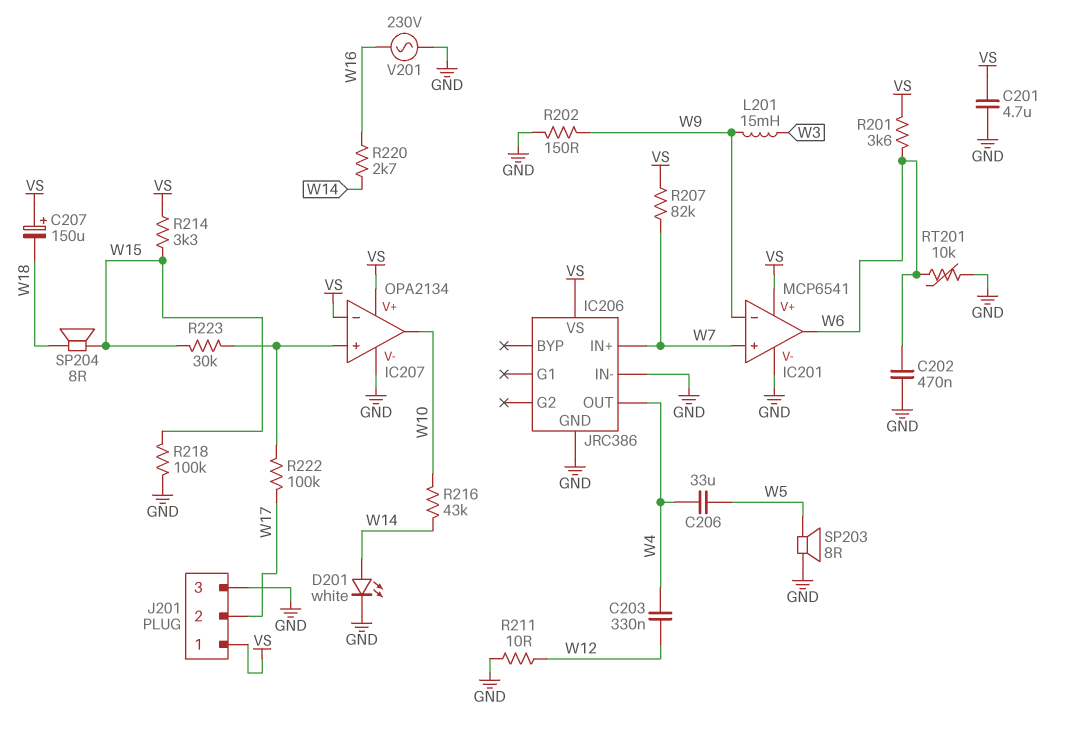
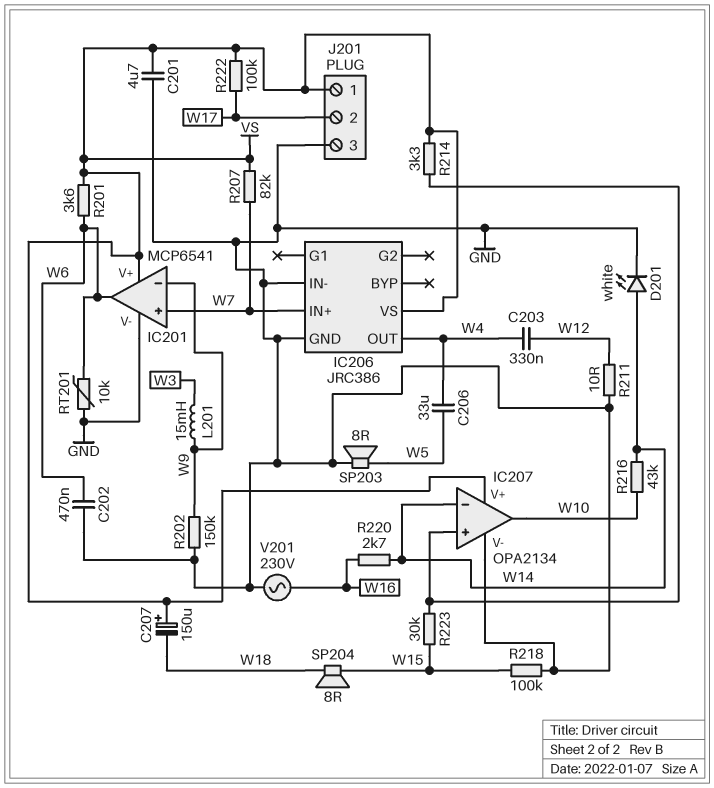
IC207 pin in-: VS -> W14
R202: 150 (GND, W9) -> 150k (GND, W9)
R214: 3.3k (VS, W15) -> 3.3k (IC207/in+, VS)
R222: 100k (IC207/in+, W17) -> 100k (VS, W17)

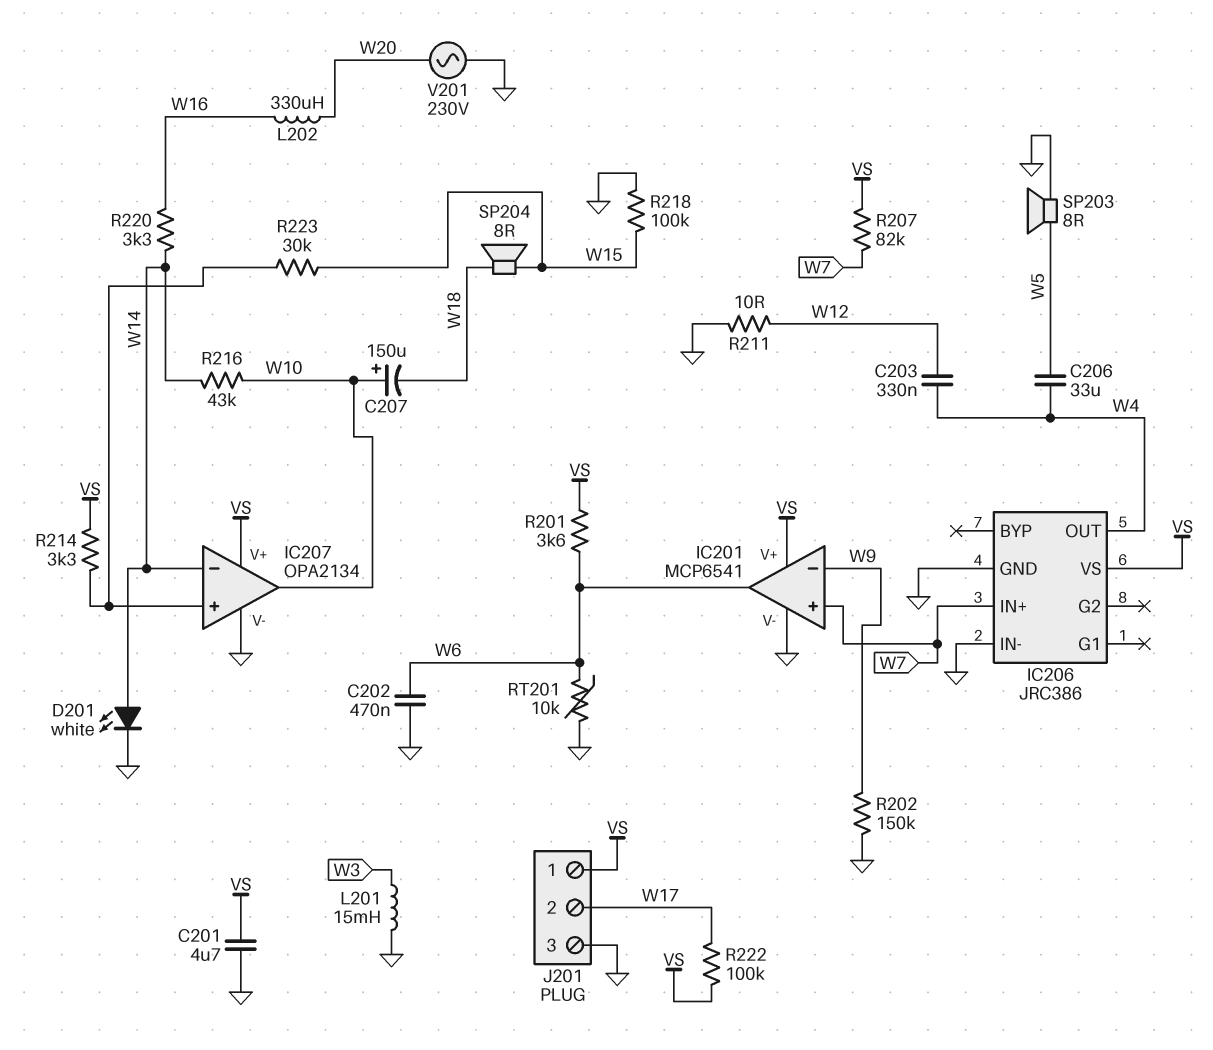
C207: 150uF (plus VS, minus W18) -> 150uF (plus W10, minus W18)
L201: 15mH (W3, W9) -> 15mH (GND, W3)
L202: none -> 330uH (W16, W20)
R220: 2.7k (W14, W16) -> 3.3k (W14, W16)
V201: AC 230V (GND, W16) -> AC 230V (GND, W20)

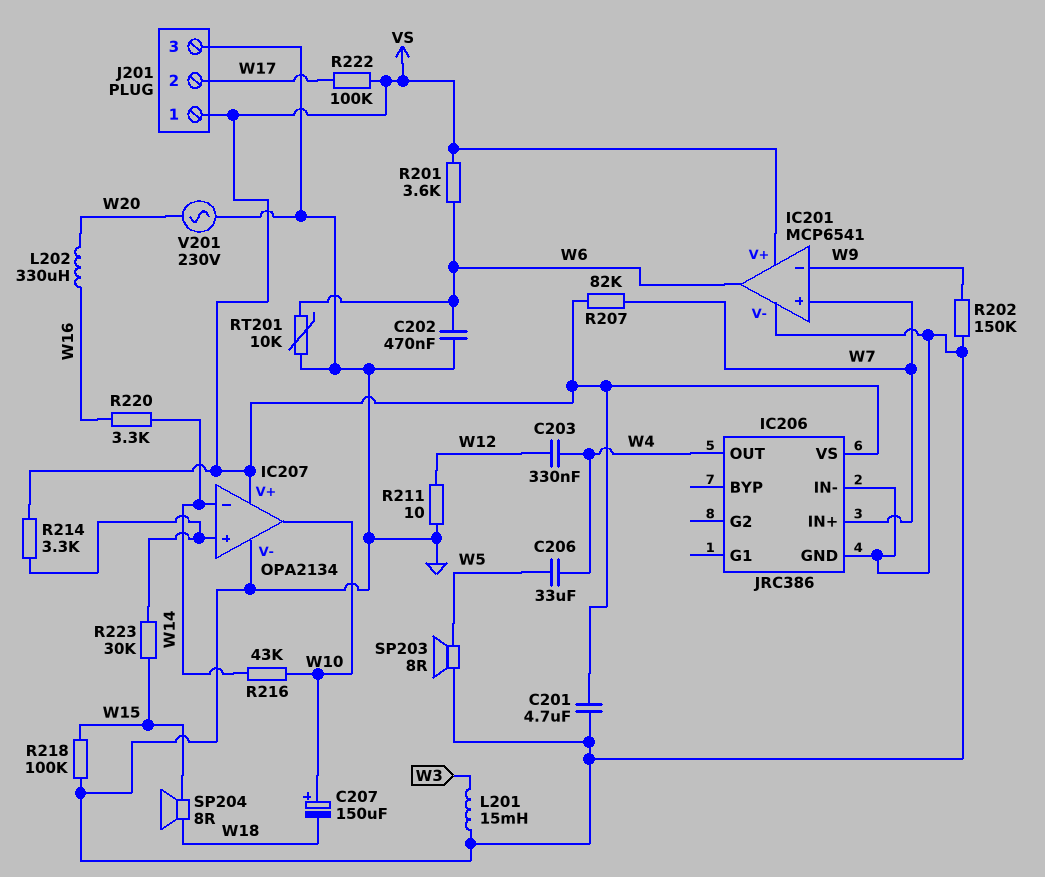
D201: LED white (A W14, K GND) -> none

